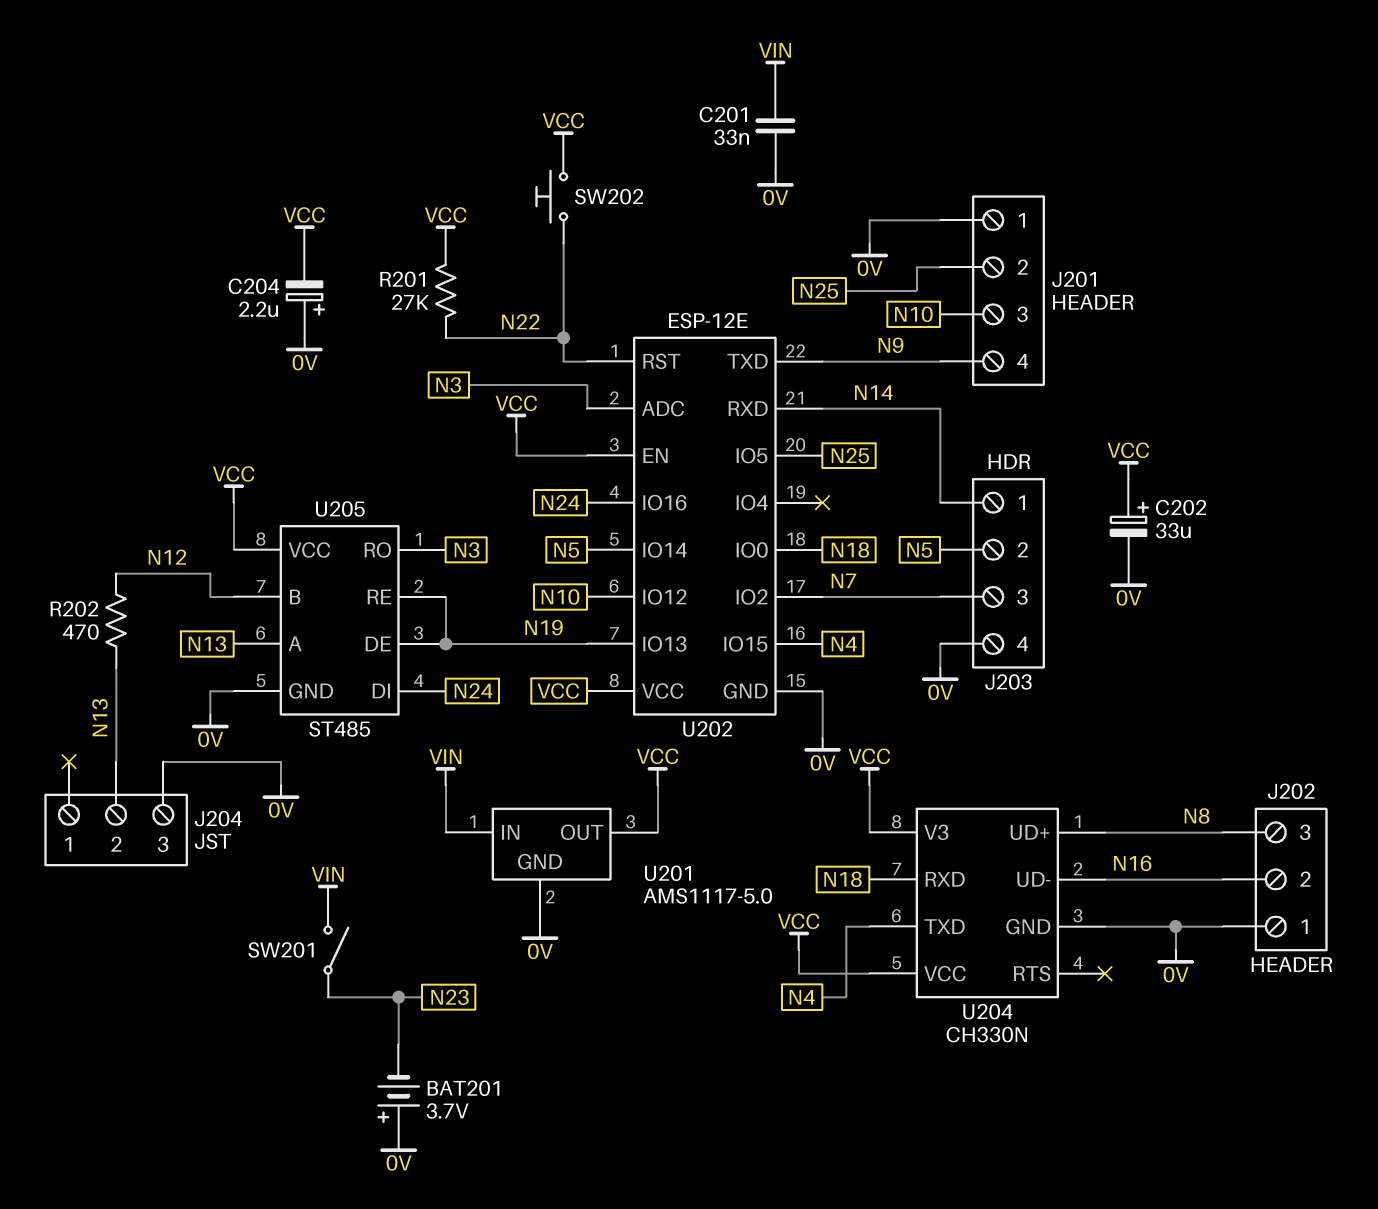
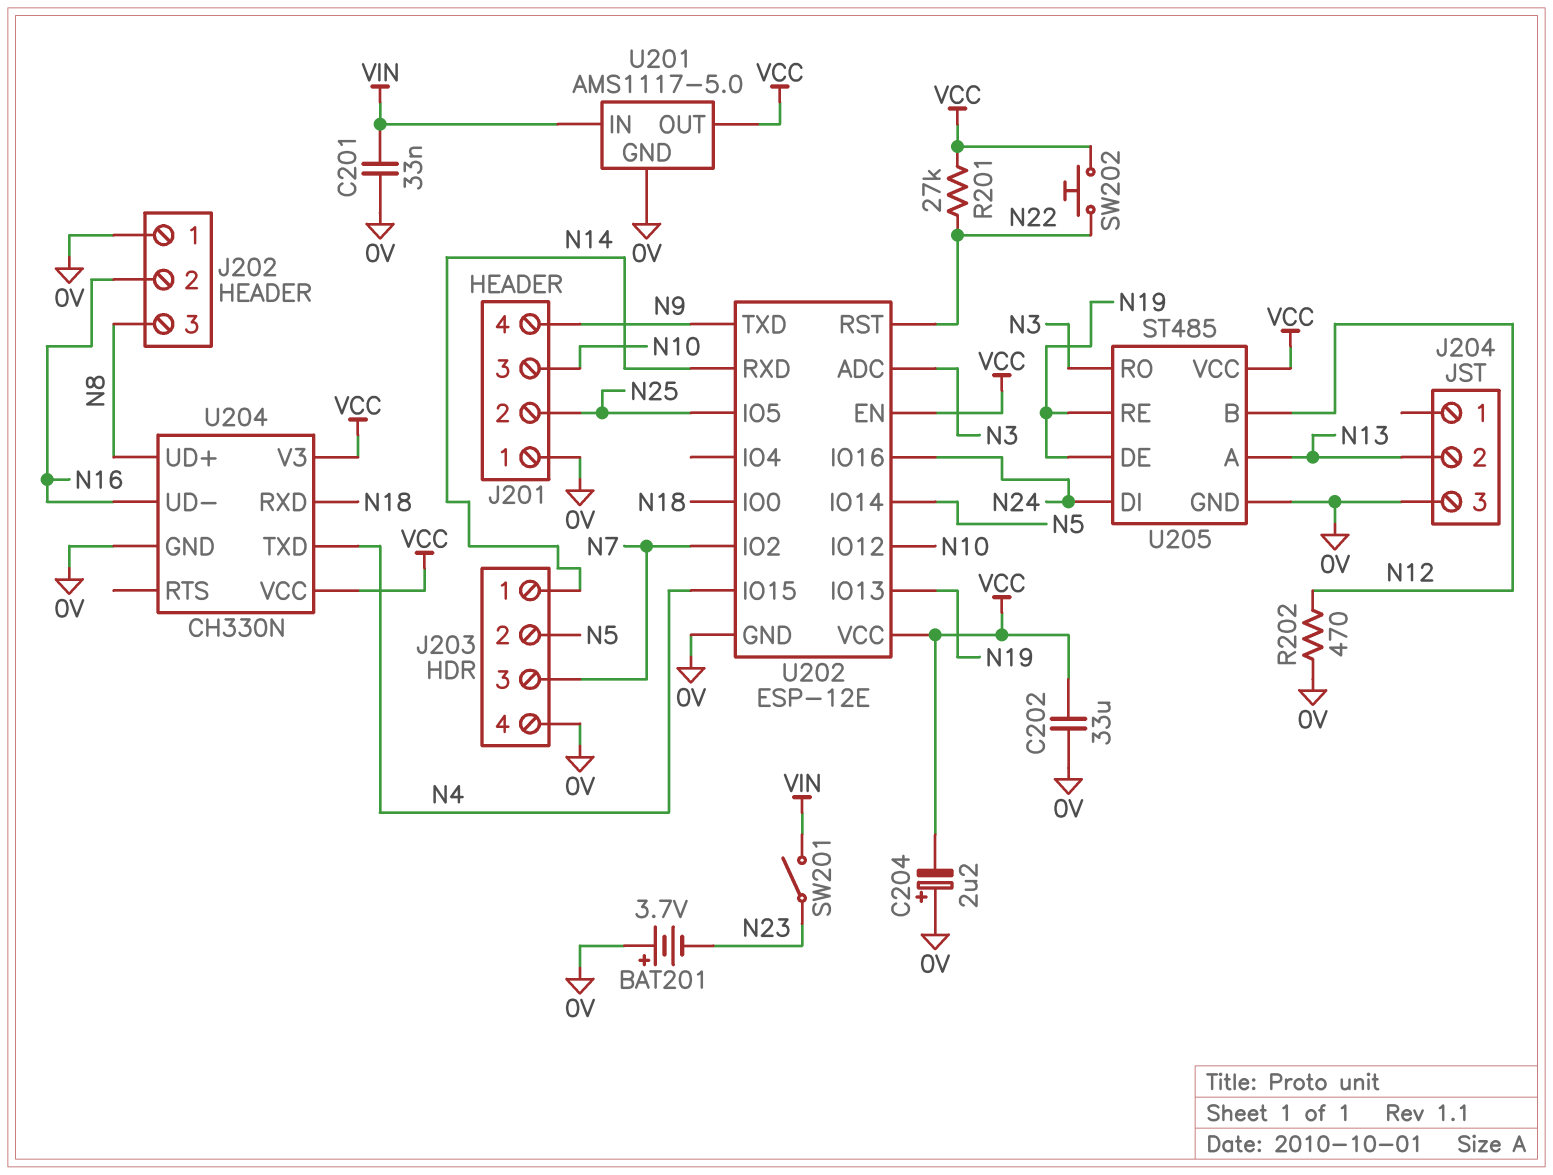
C202: 33uF (plus VCC, minus 0V) -> 33uF (0V, VCC)
R202: 470 (N12, N13) -> 470 (0V, N12)

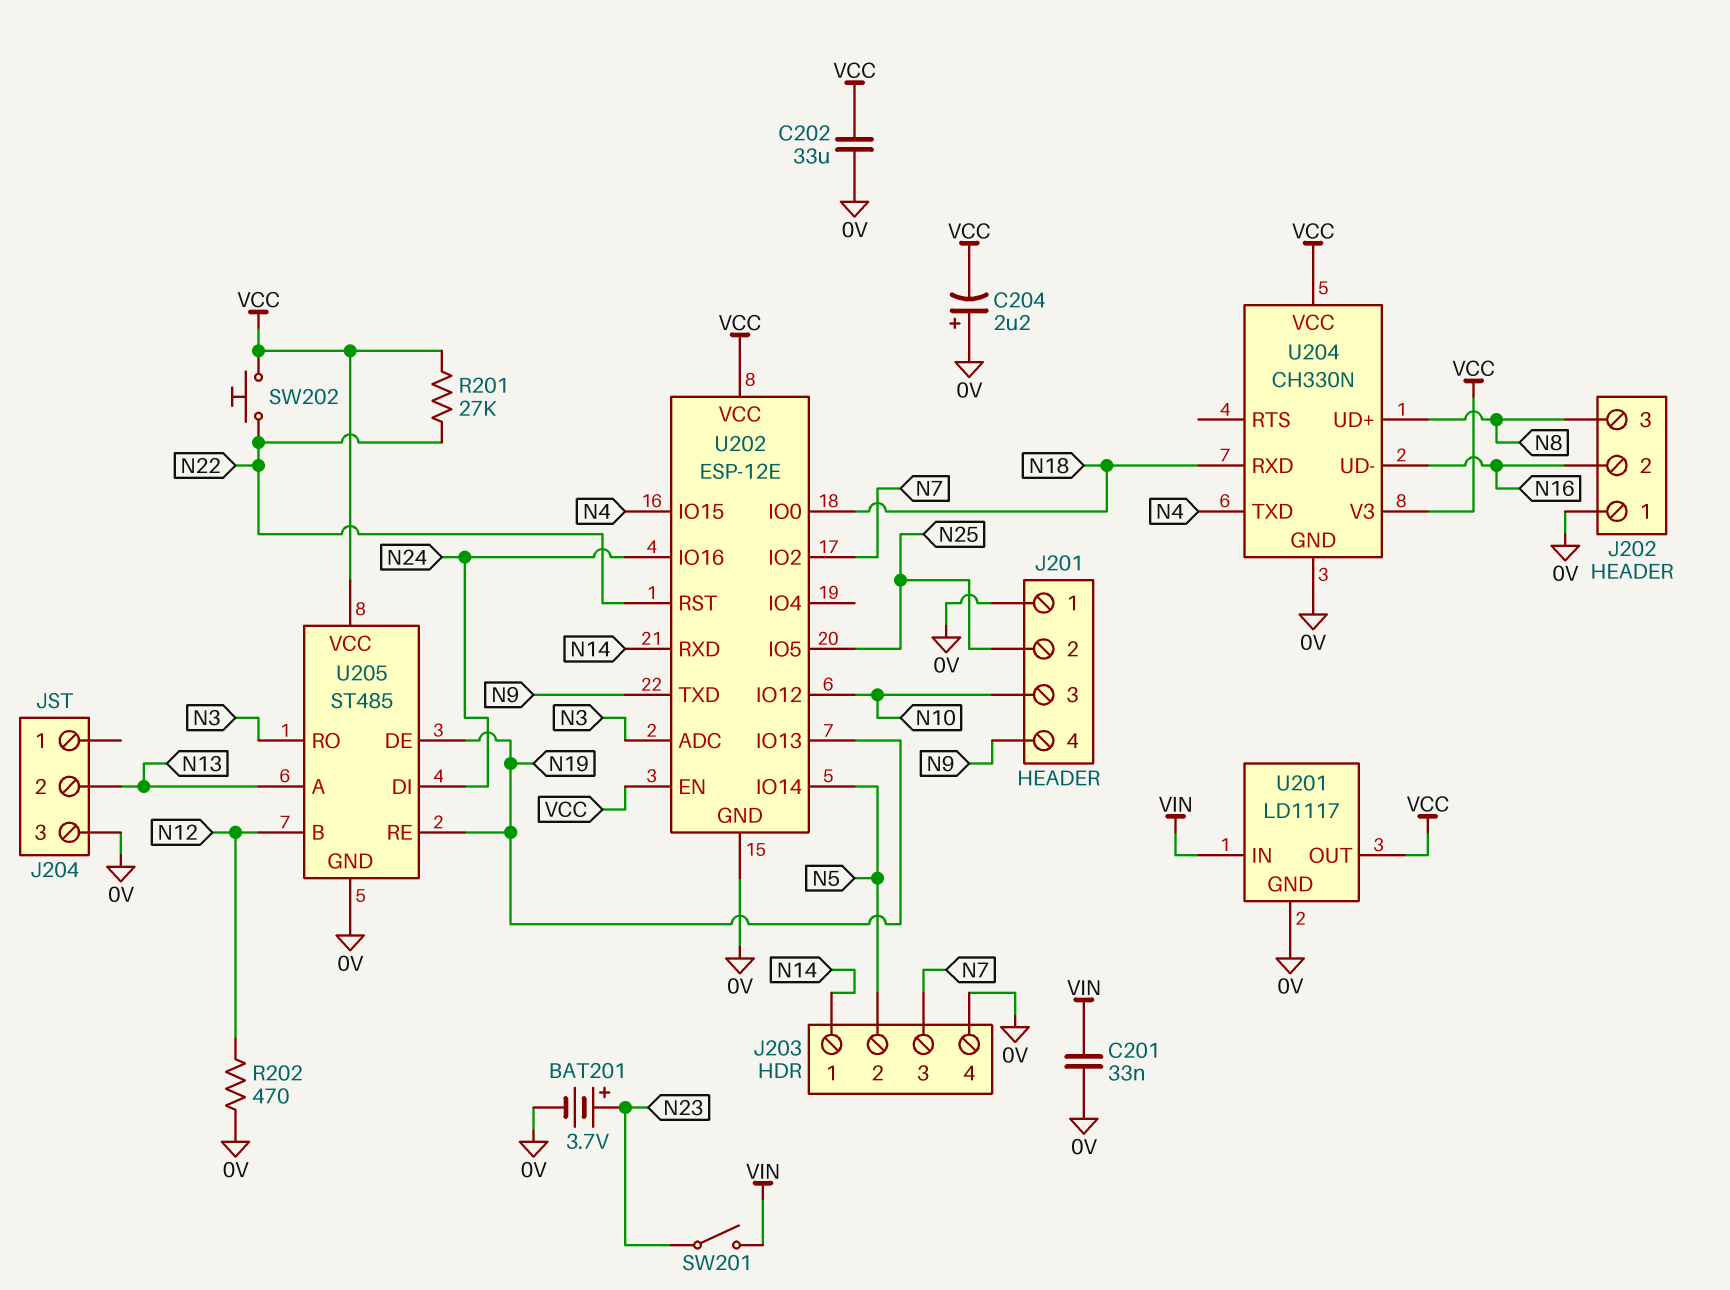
BAT201: 3.7V (plus 0V, minus N23) -> 3.7V (plus N23, minus 0V)
U201: AMS1117-5.0 -> LD1117

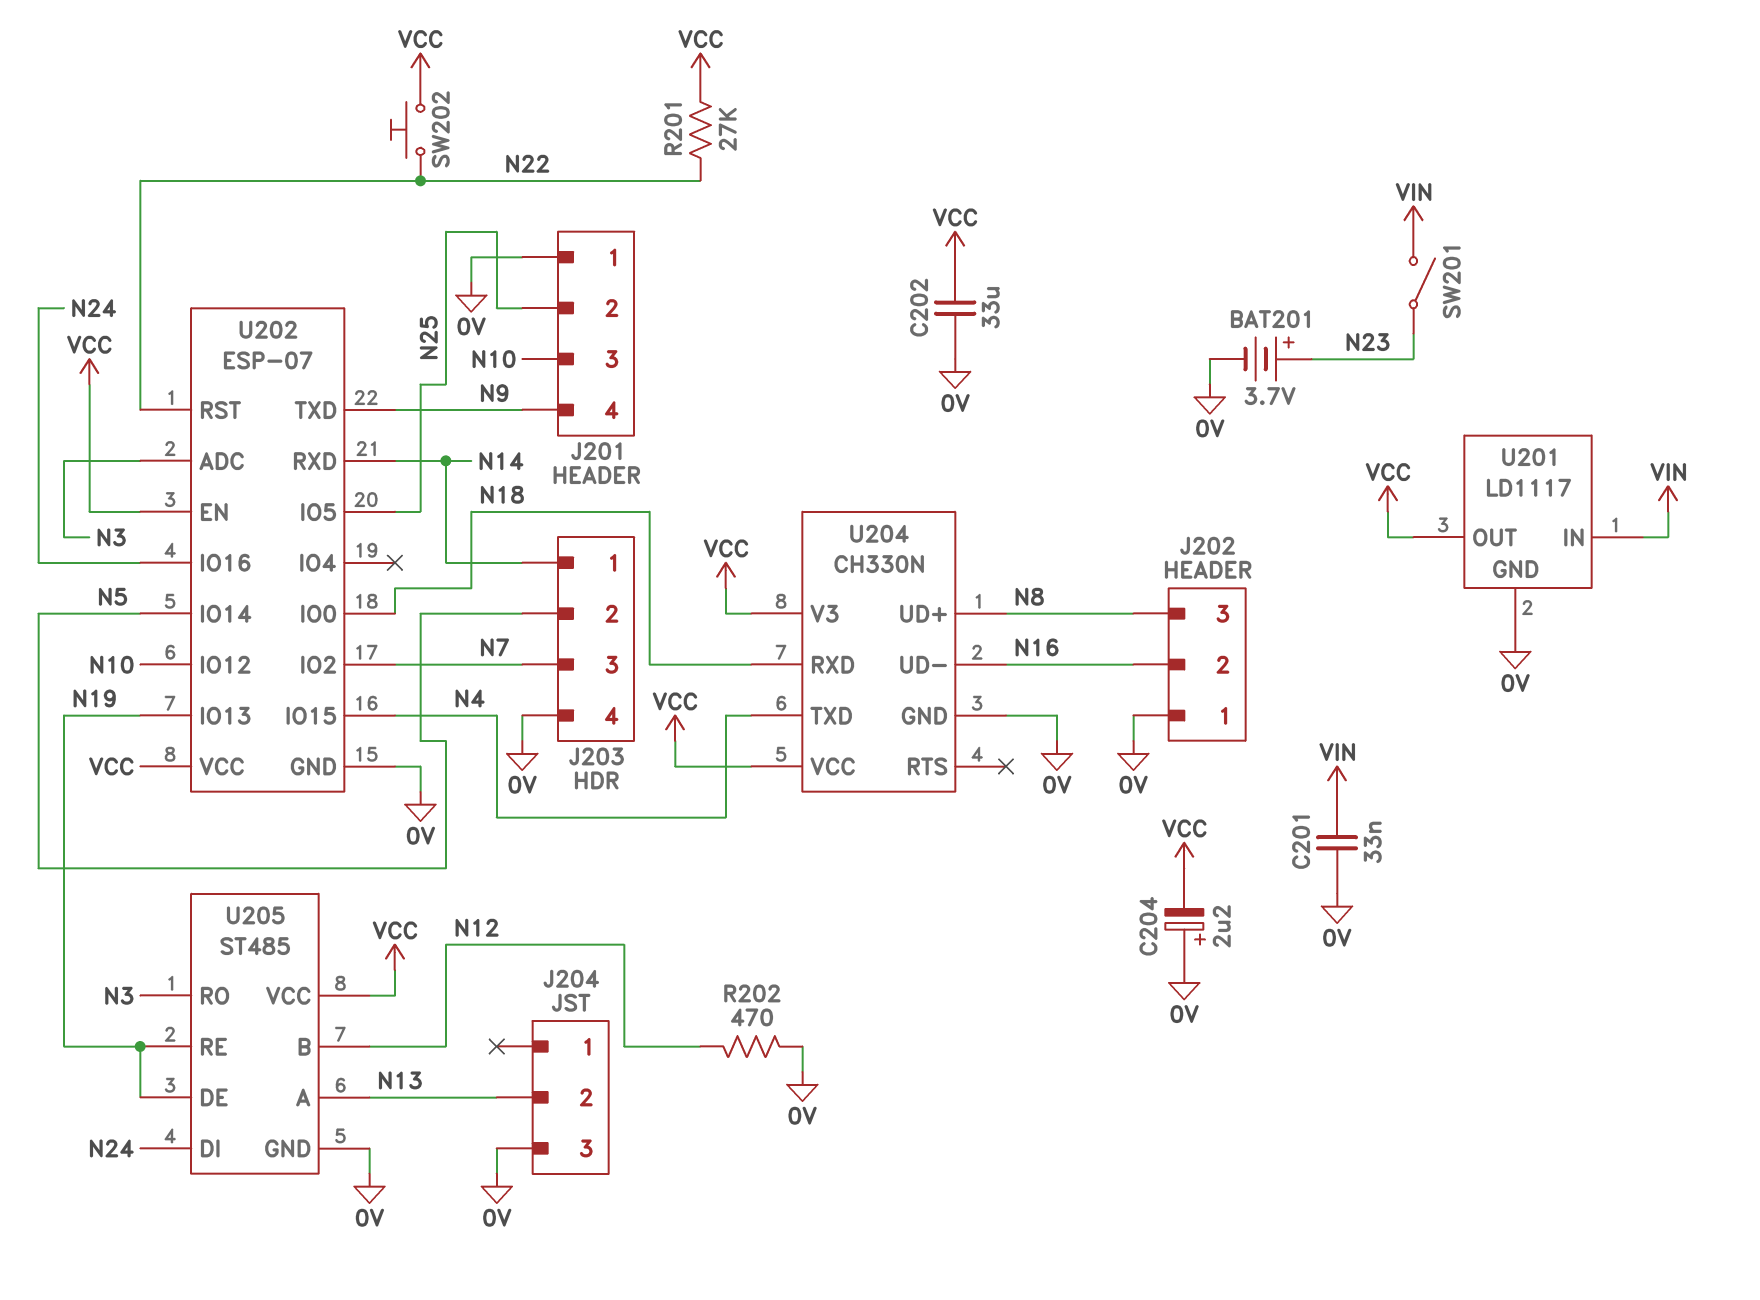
U202: ESP-12E -> ESP-07

